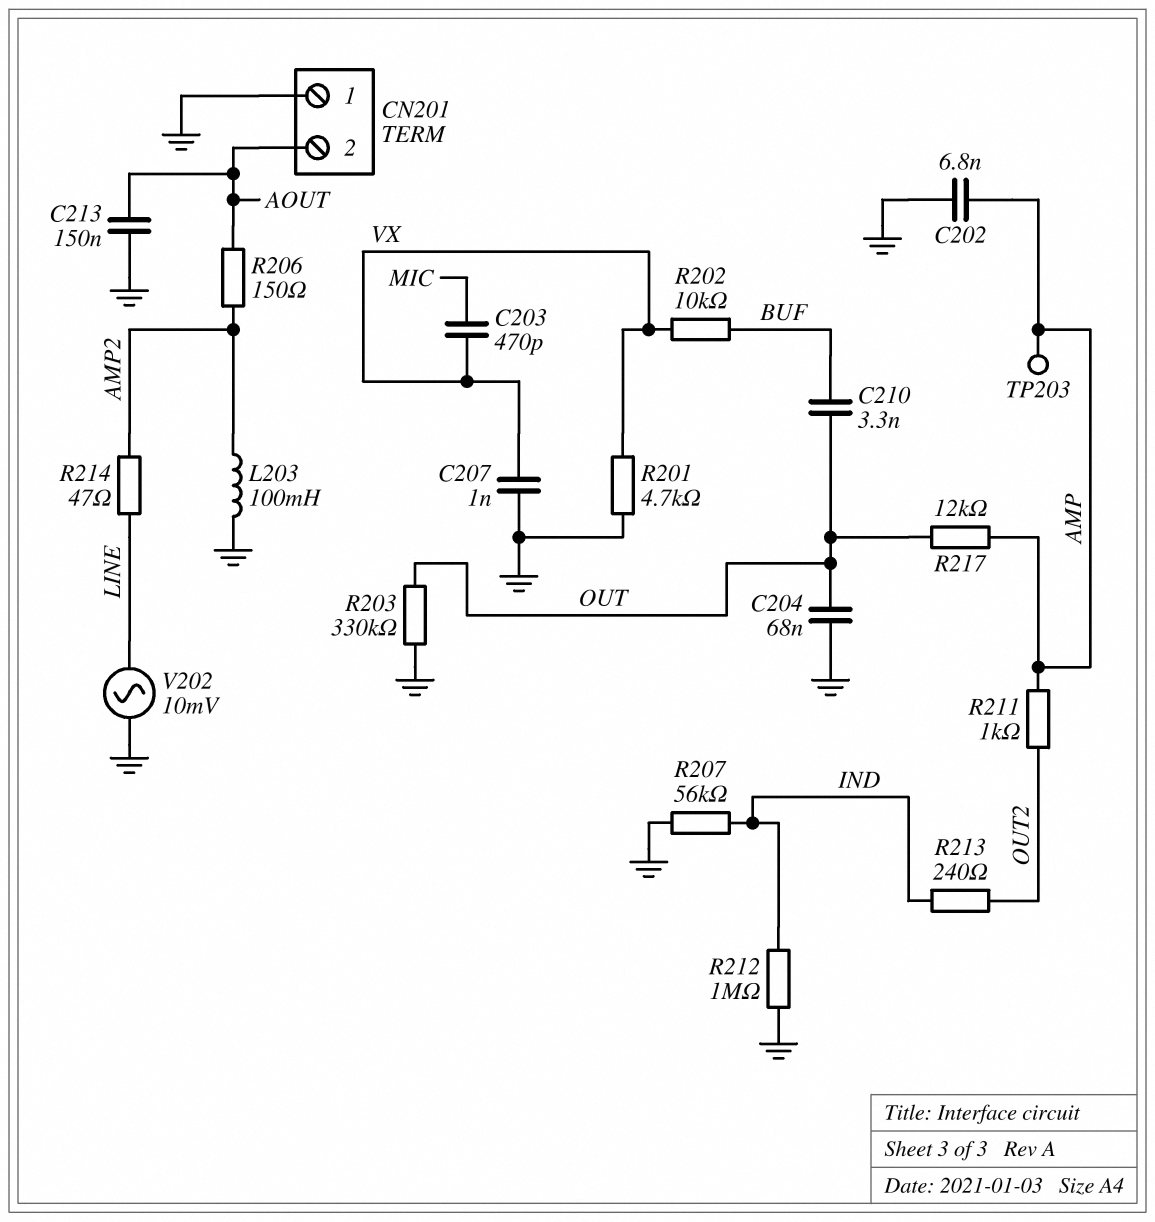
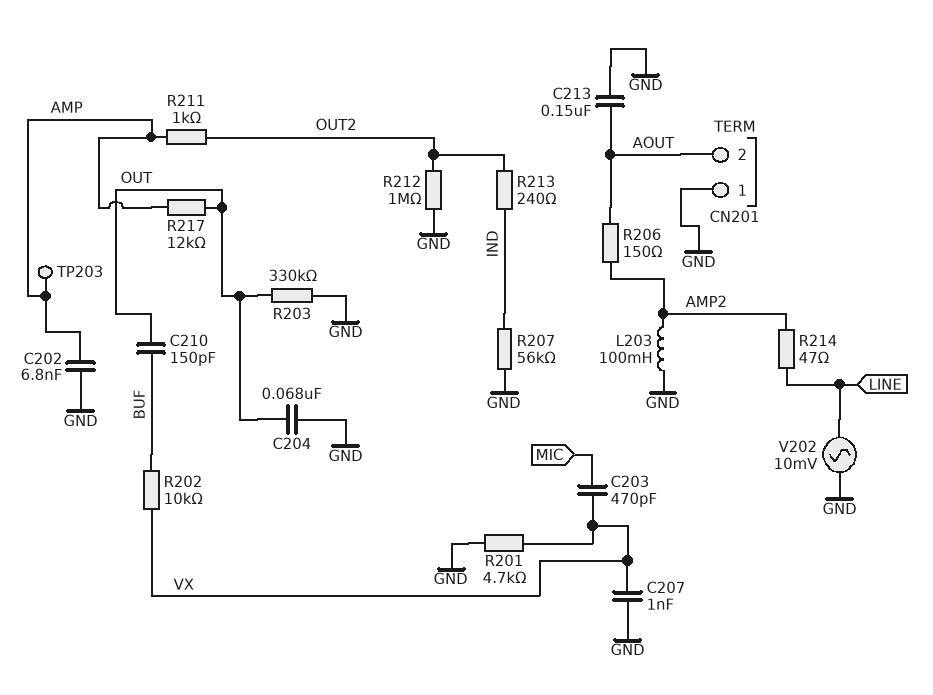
C210: 3.3nF (BUF, OUT) -> 150pF (BUF, OUT)
R212: 1M (GND, IND) -> 1M (GND, OUT2)

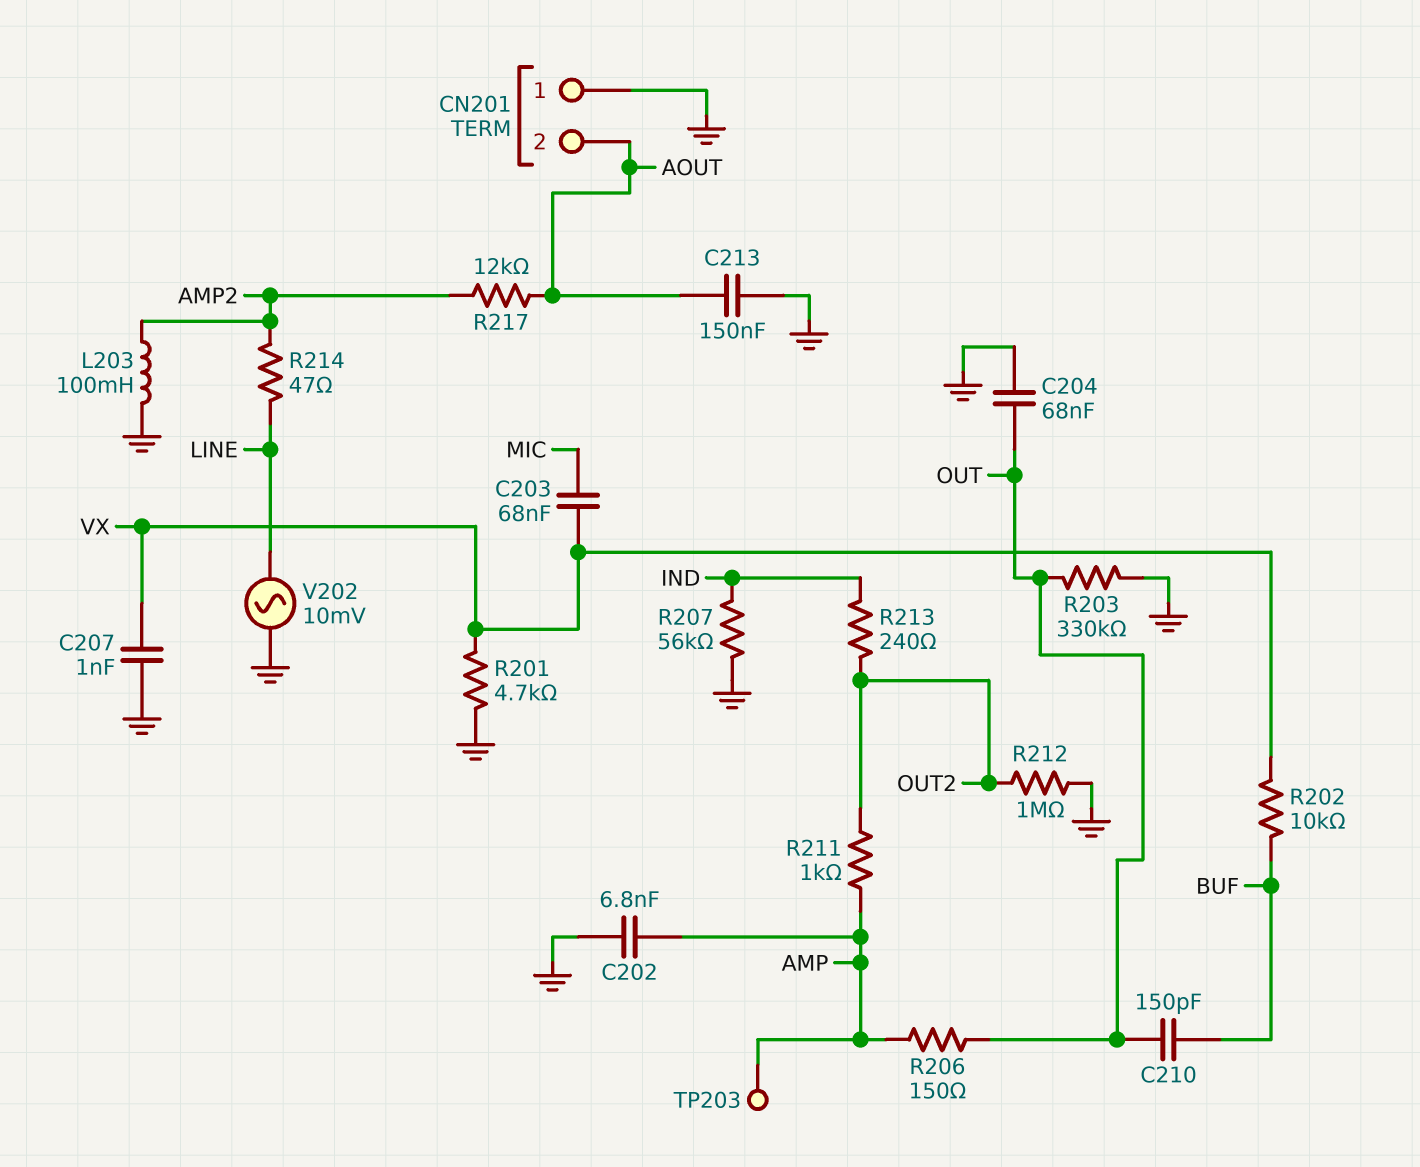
C203: 470pF (MIC, VX) -> 68nF (MIC, VX)
R206: 150 (AMP2, AOUT) -> 150 (AMP, OUT)
R217: 12k (AMP, OUT) -> 12k (AMP2, AOUT)

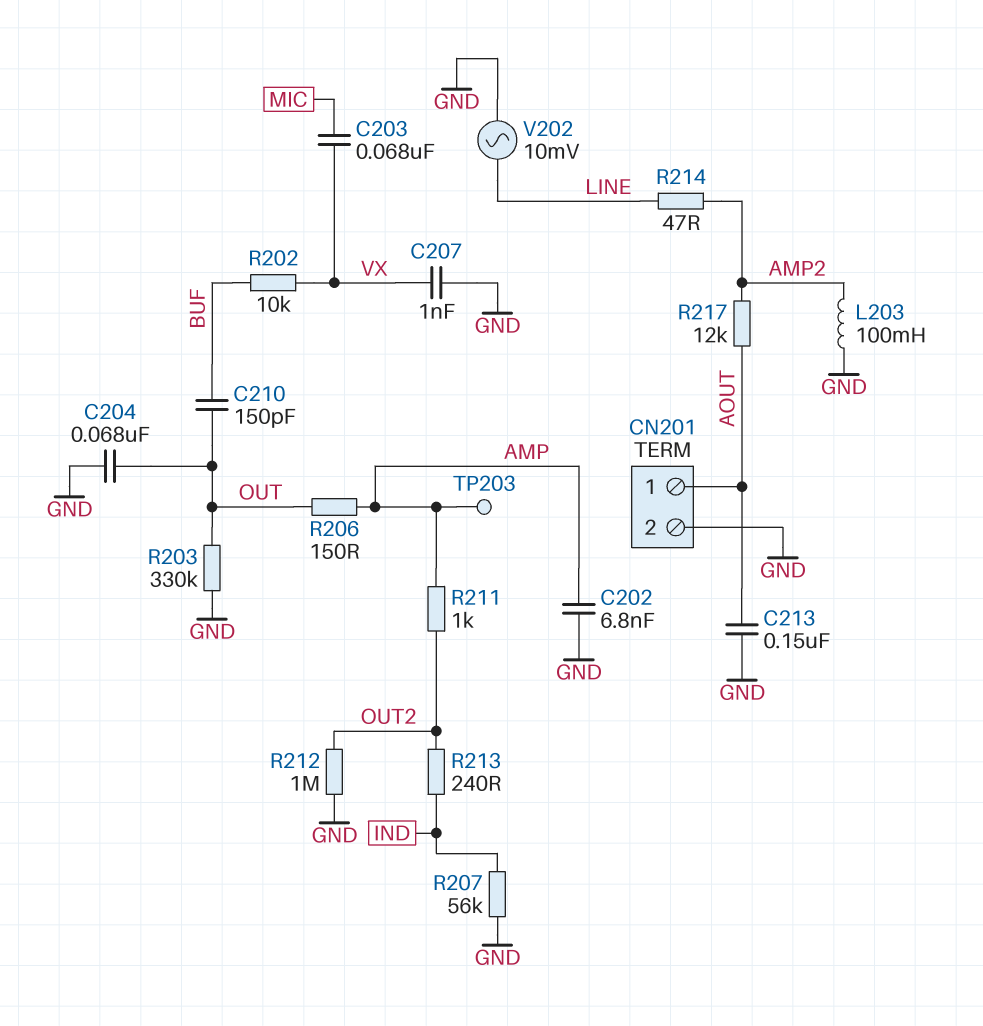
CN201 pin 1: GND -> AOUT
CN201 pin 2: AOUT -> GND
R201: 4.7k (GND, VX) -> none

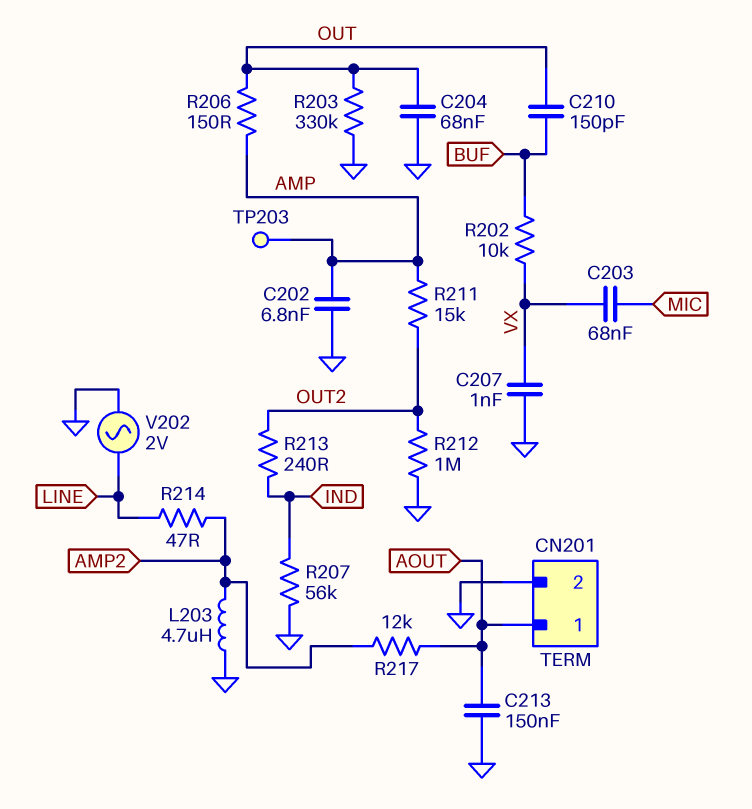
L203: 100mH (AMP2, GND) -> 4.7uH (AMP2, GND)
R211: 1k (AMP, OUT2) -> 15k (AMP, OUT2)
V202: AC 10mV (GND, LINE) -> AC 2V (GND, LINE)

